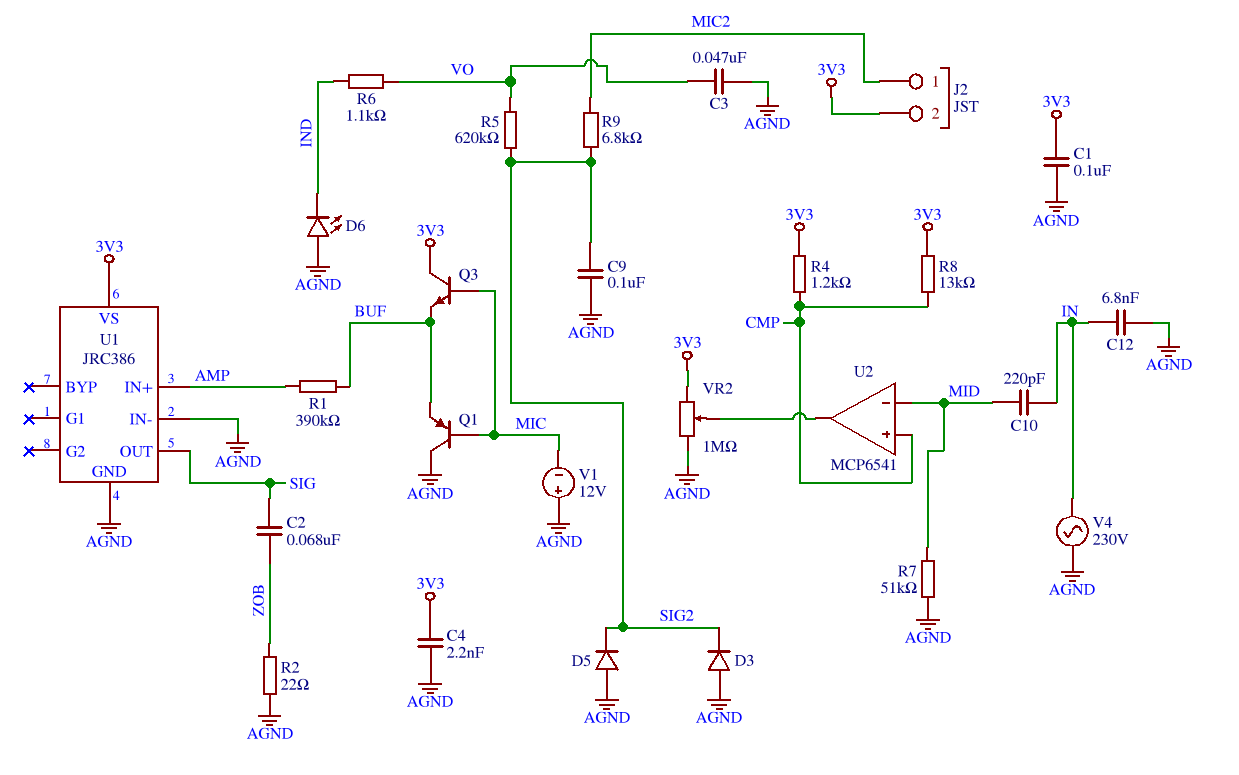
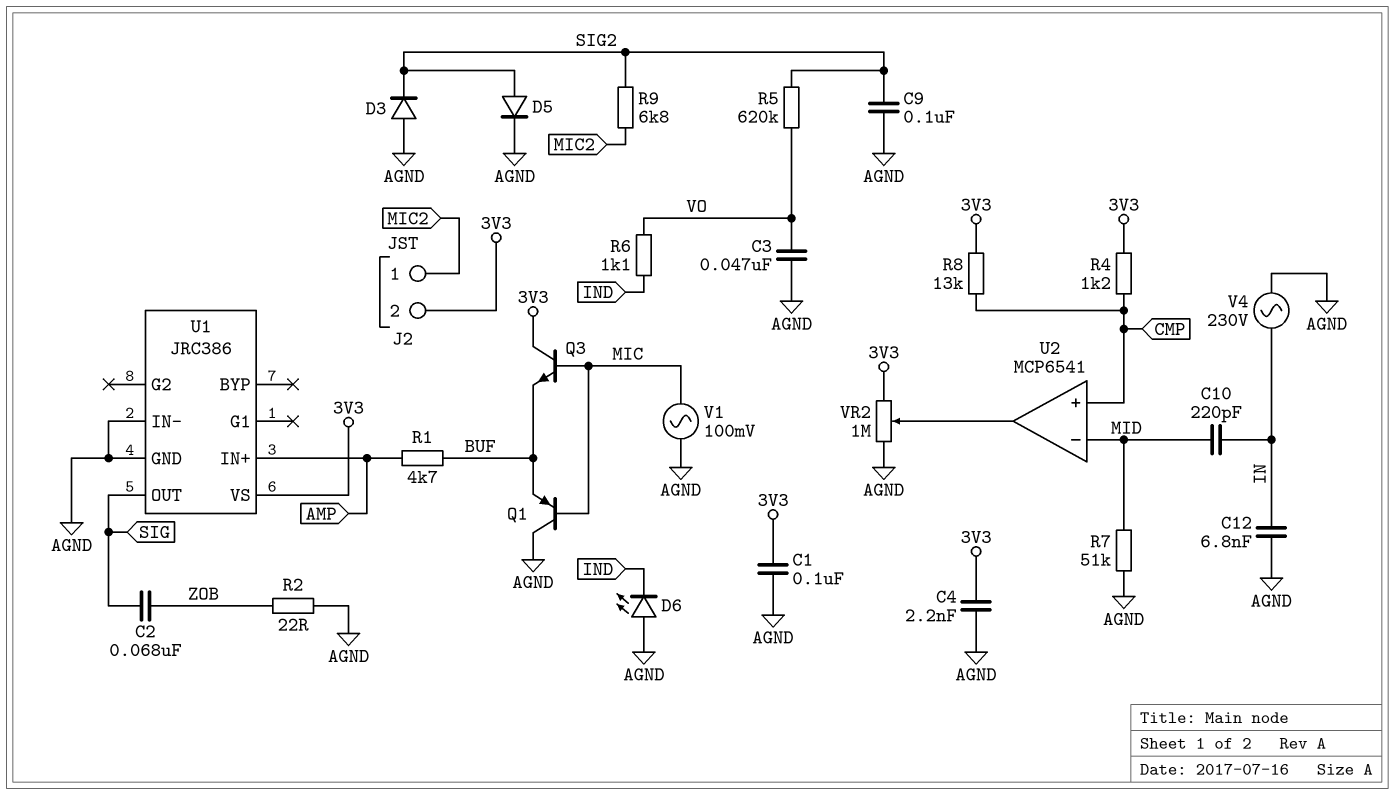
D5: diode (A AGND, K SIG2) -> diode (A SIG2, K AGND)
R1: 390k (AMP, BUF) -> 4.7k (AMP, BUF)
V1: 12V (plus AGND, minus MIC) -> AC 100mV (AGND, MIC)

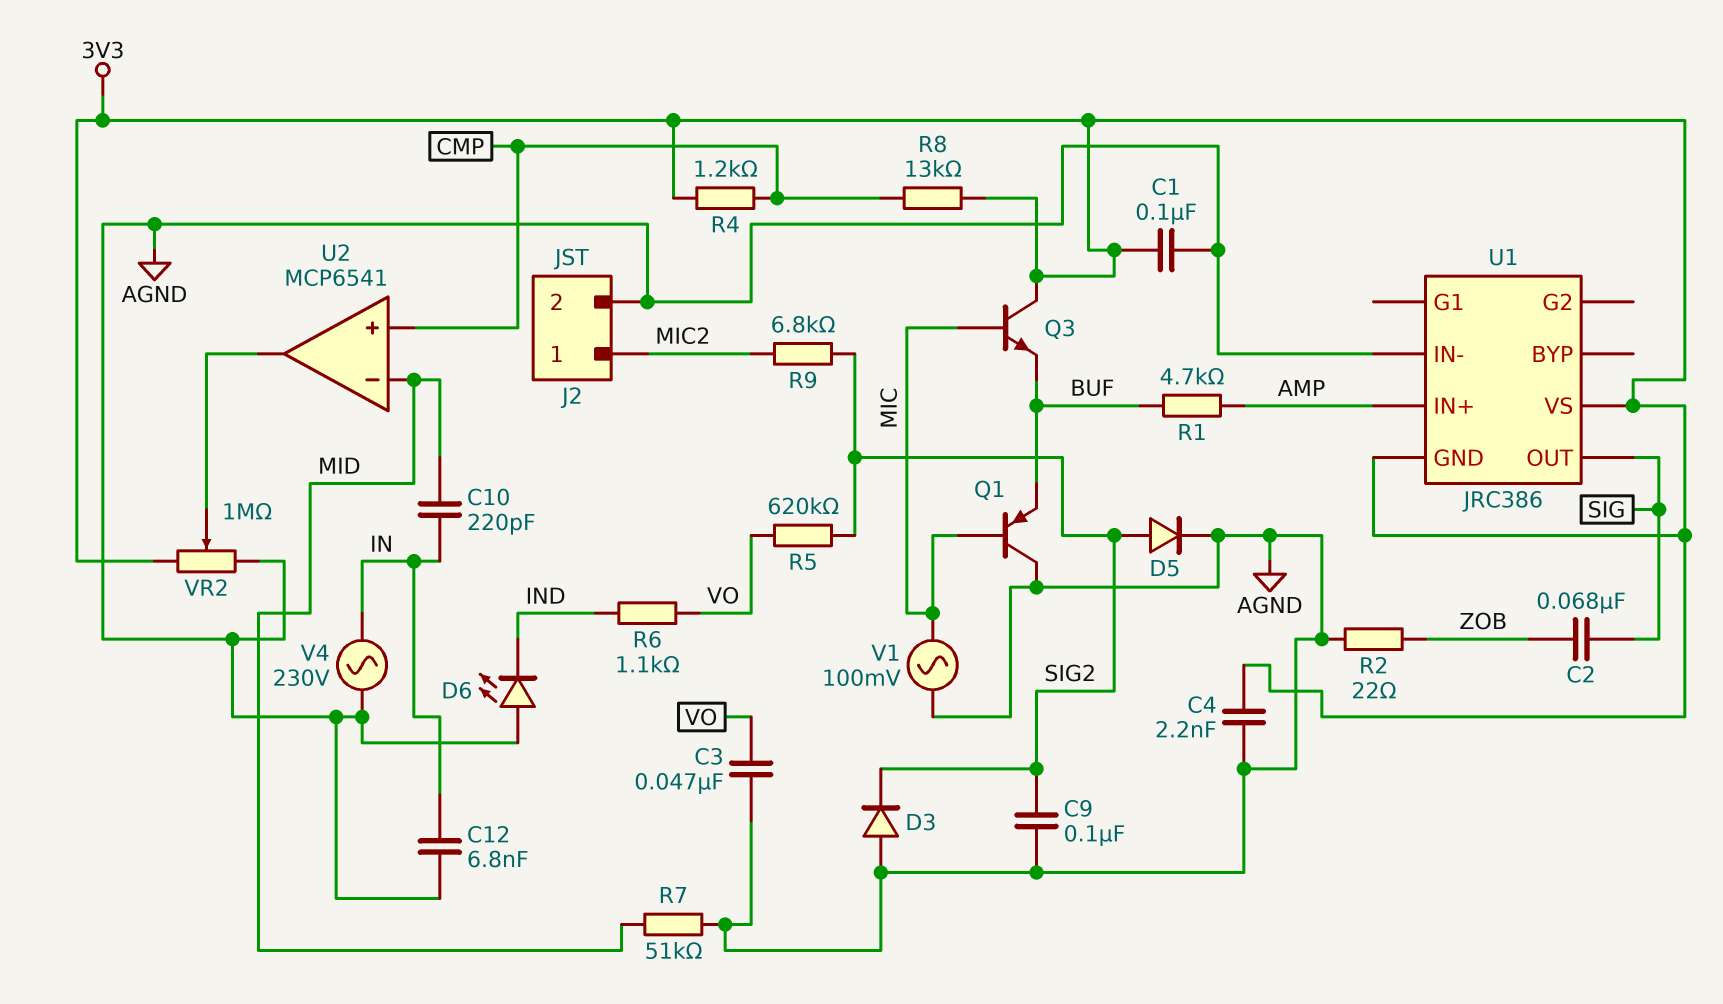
J2 pin 2: 3V3 -> AGND
U1 pin GND: AGND -> 3V3

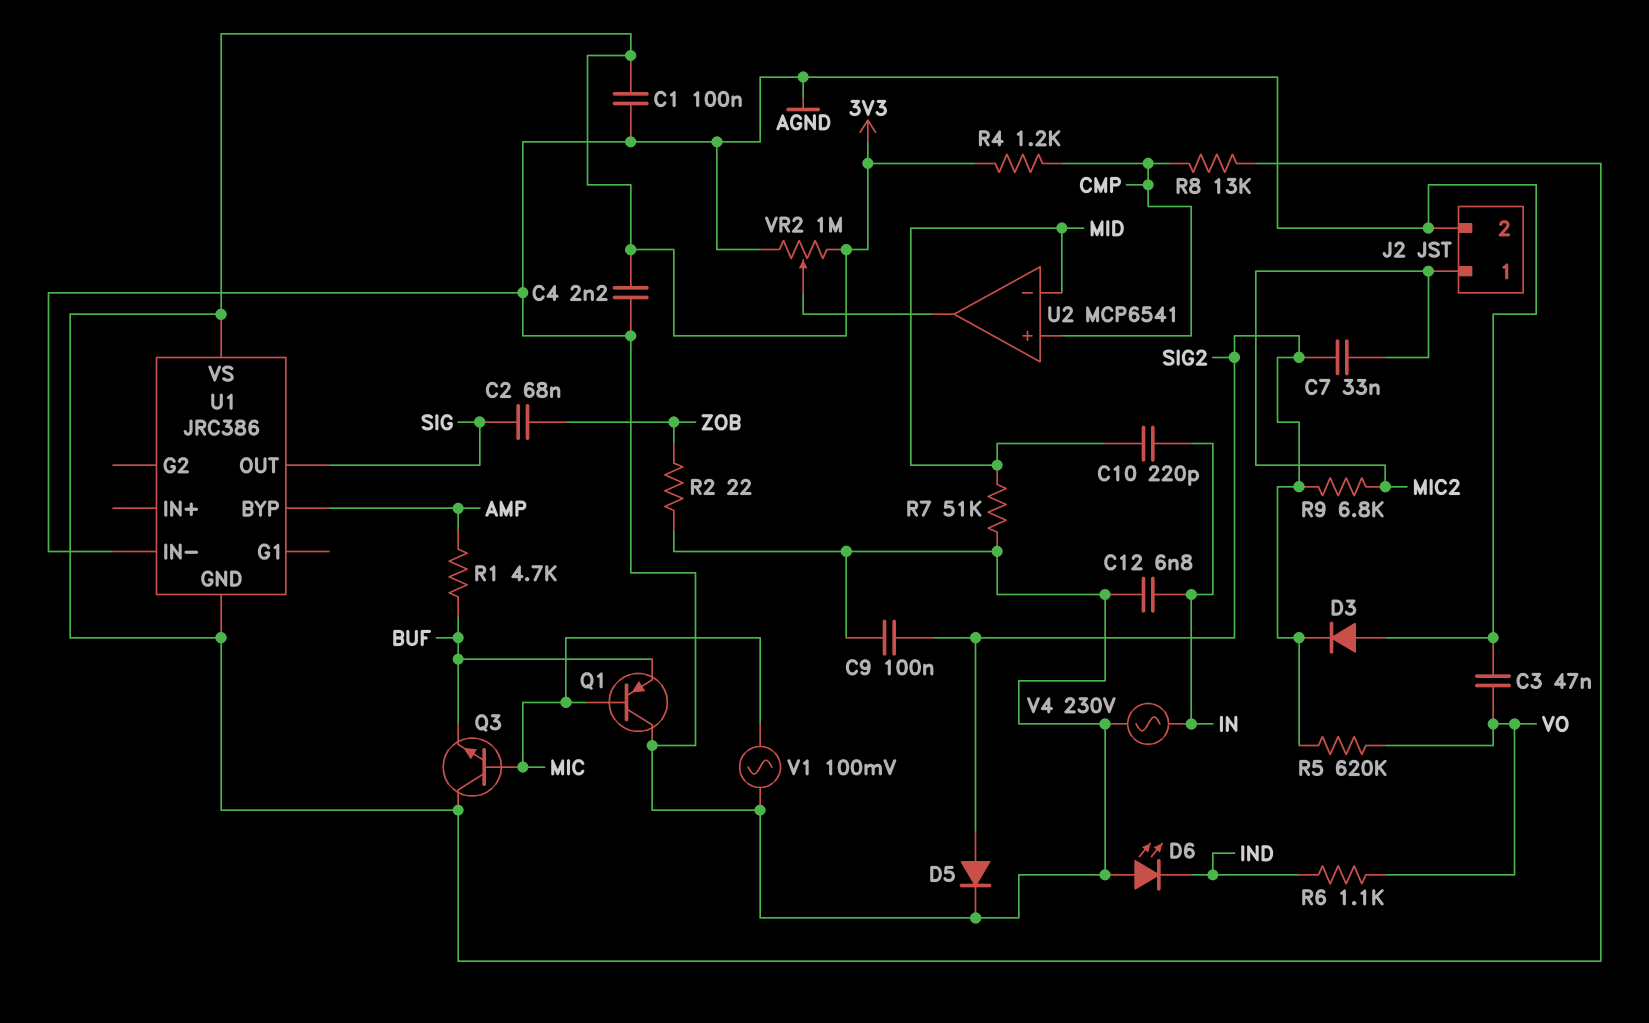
C7: none -> 33nF (MIC2, SIG2)
U1 pin BYP: none -> AMP
U1 pin IN+: AMP -> none

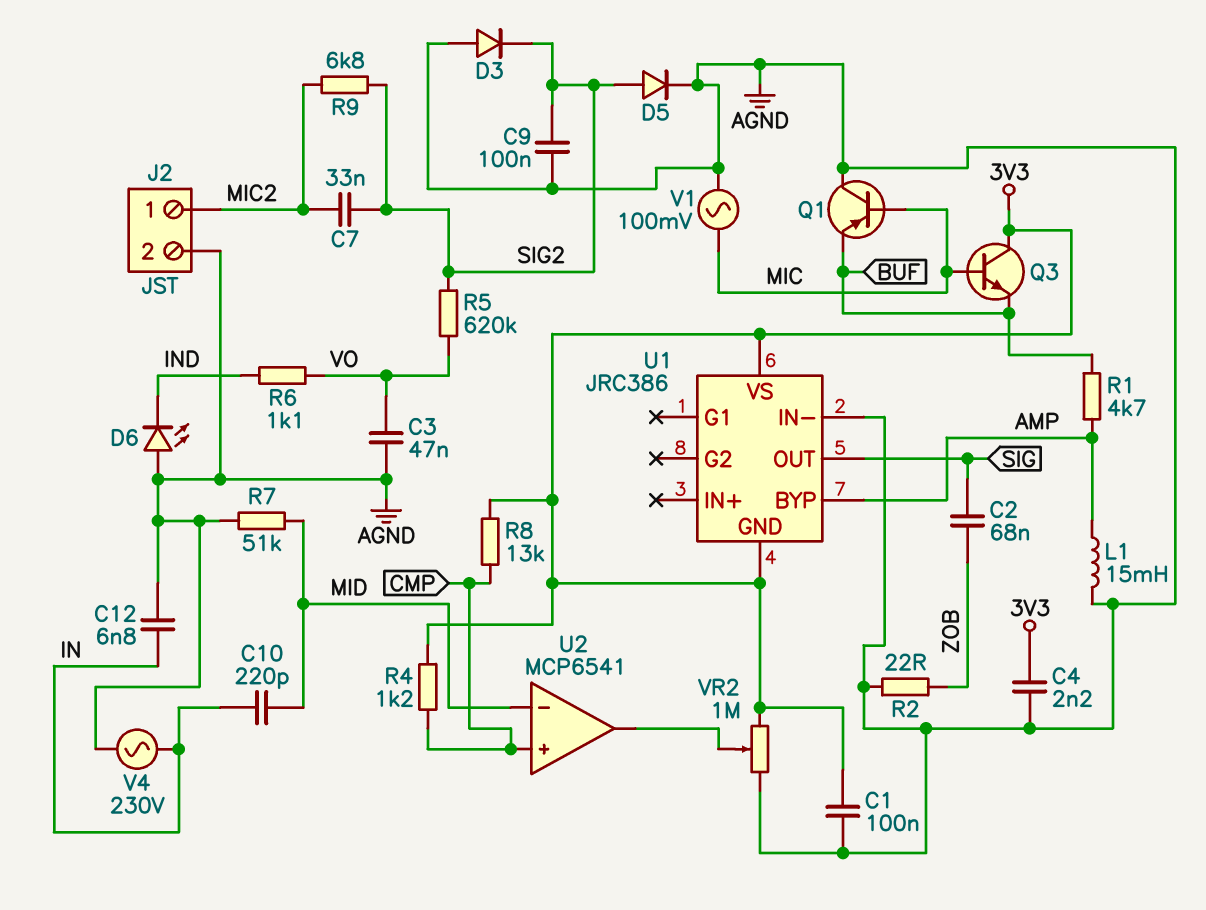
L1: none -> 15mH (AGND, AMP)

